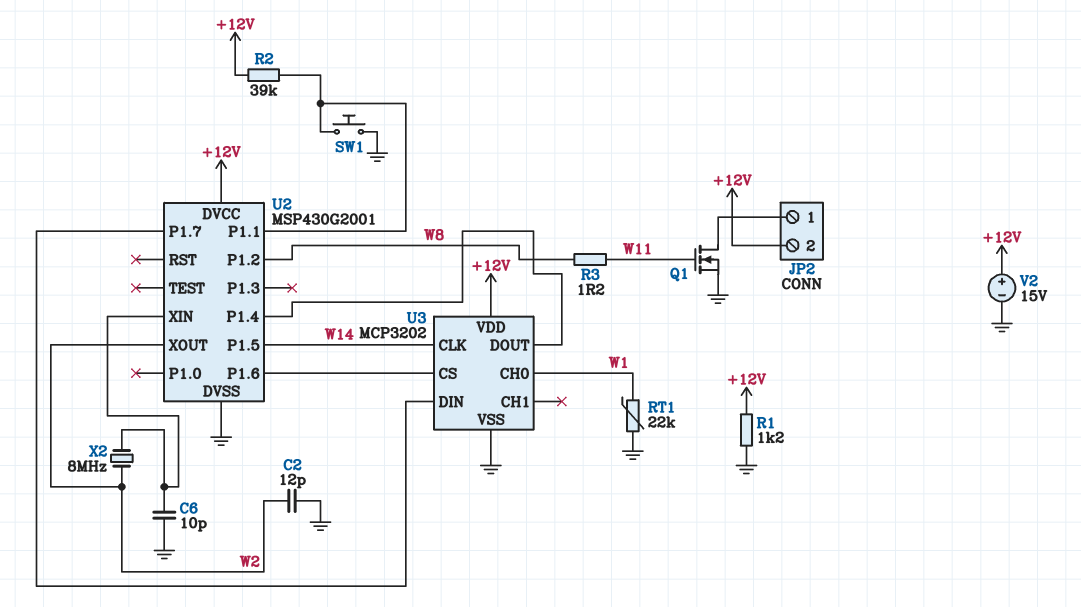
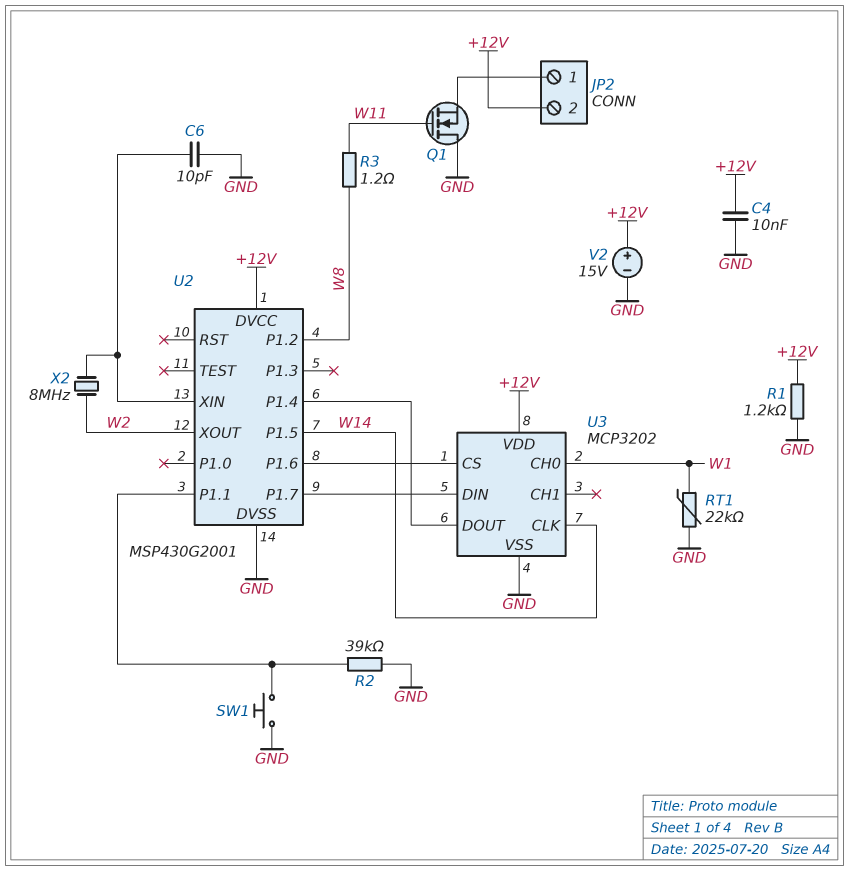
C2: 12pF (GND, W2) -> none
C4: none -> 10nF (+12V, GND)
Q1: NMOS (G W11, D JP2/1, S GND) -> NMOS (G W11, D GND, S JP2/1)
R2: 39k (+12V, U2/P1.1) -> 39k (GND, U2/P1.1)

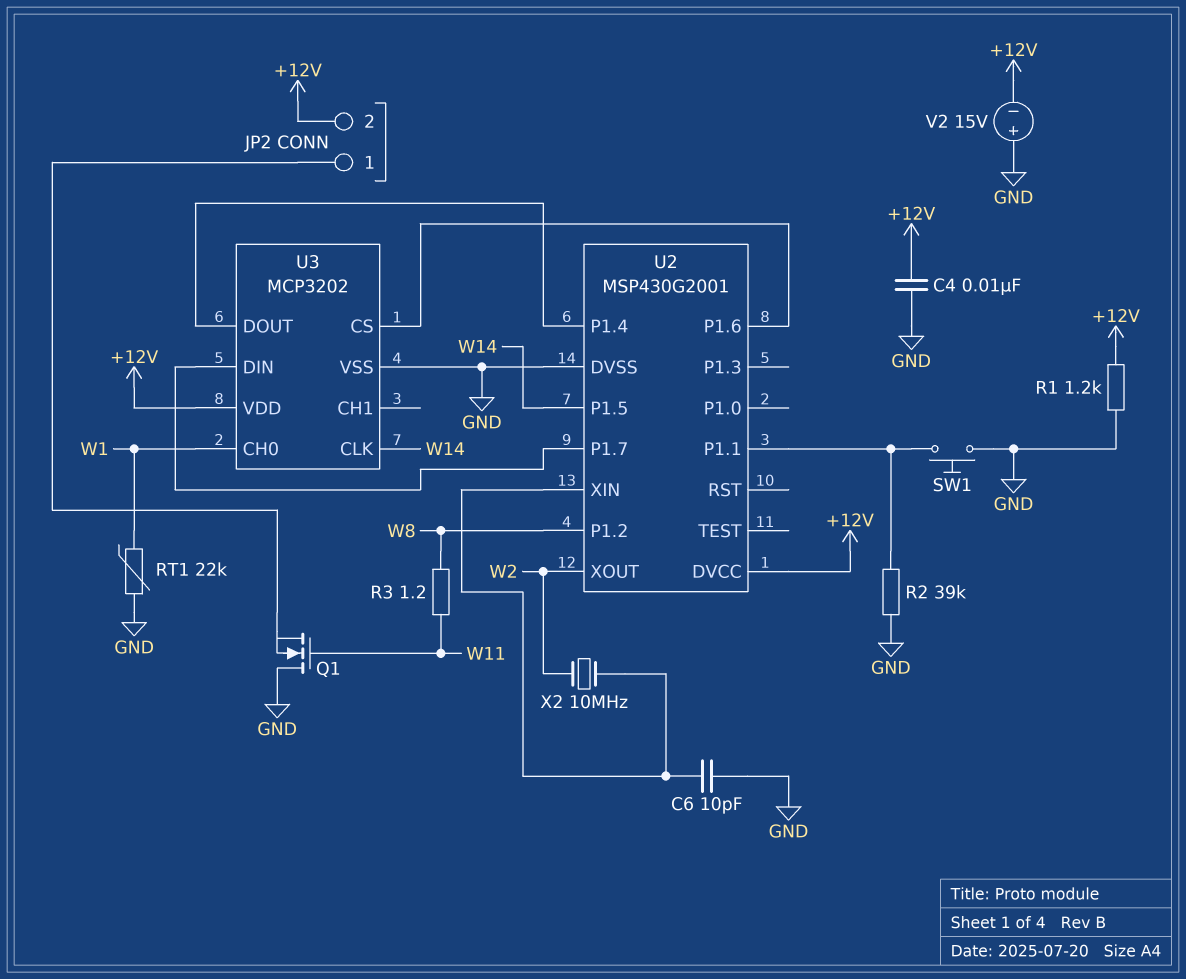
V2: 15V (plus +12V, minus GND) -> 15V (plus GND, minus +12V)
X2: 8MHz (U2/XIN, W2) -> 10MHz (U2/XIN, W2)

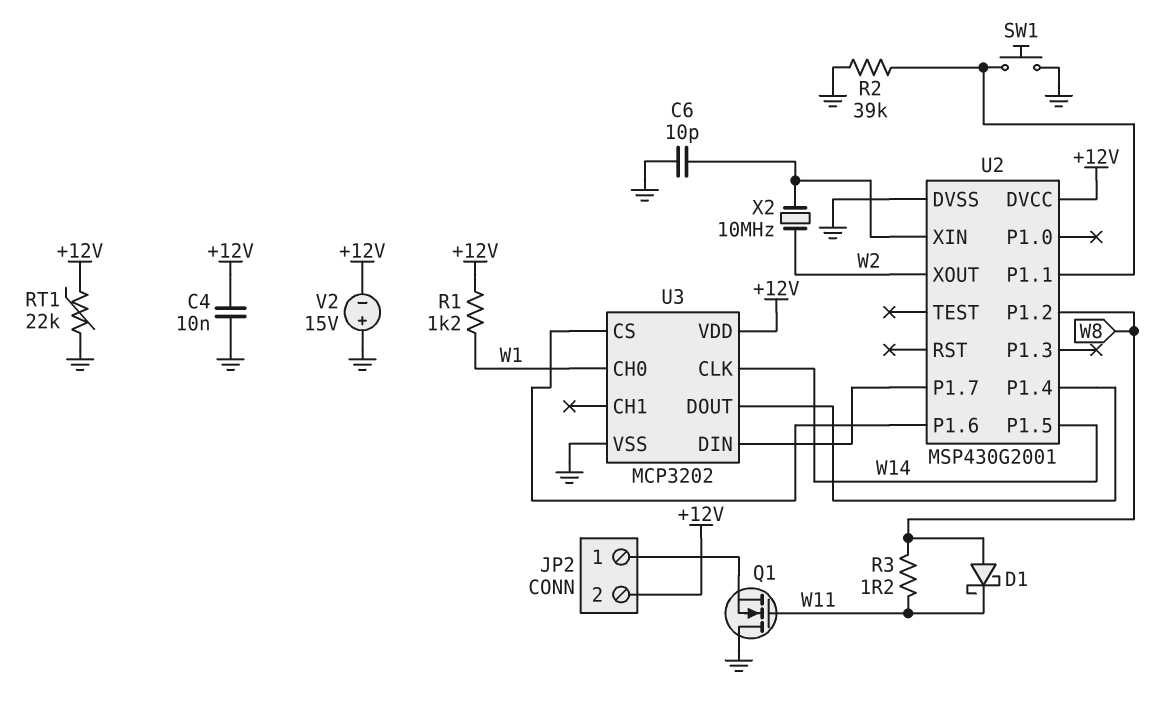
D1: none -> schottky (A W8, K W11)
R1: 1.2k (+12V, GND) -> 1.2k (+12V, W1)
RT1: 22k (GND, W1) -> 22k (+12V, GND)

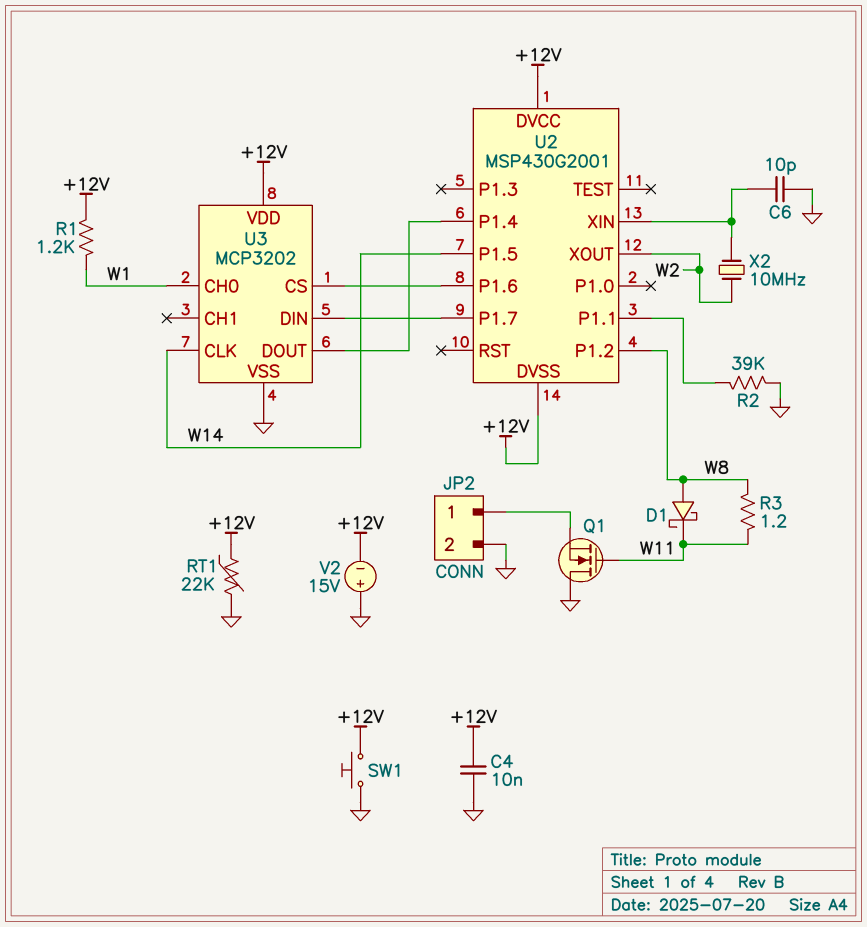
JP2 pin 2: +12V -> GND
SW1: button (GND, U2/P1.1) -> button (+12V, GND)
U2 pin DVSS: GND -> +12V

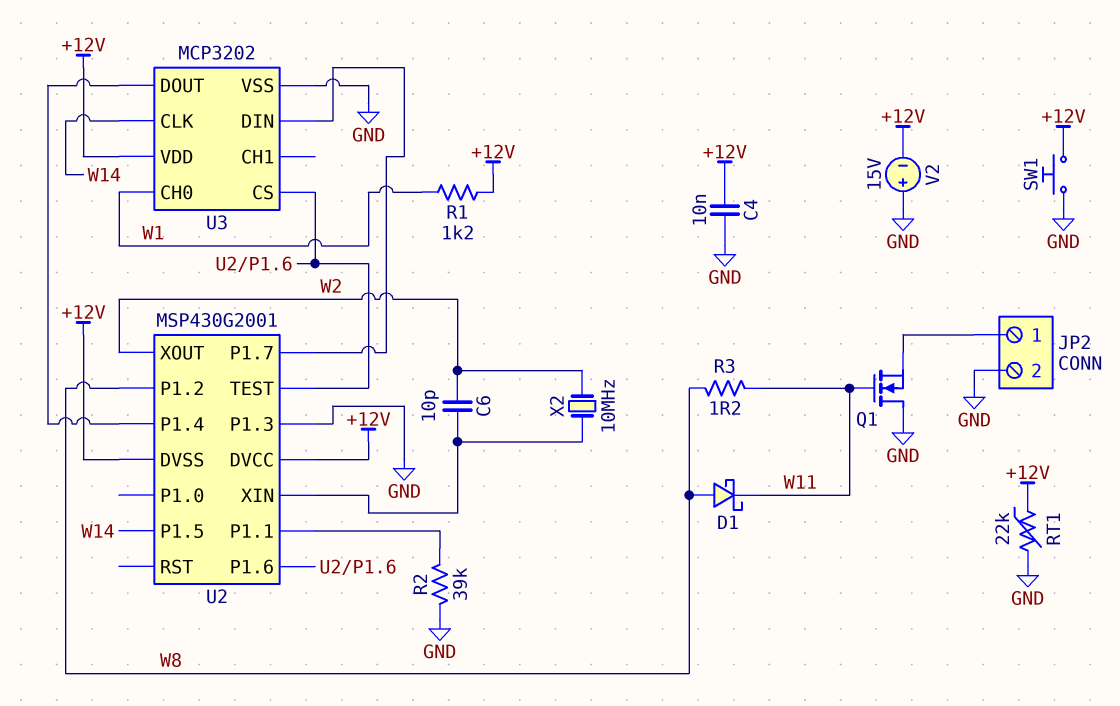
C6: 10pF (GND, U2/XIN) -> 10pF (U2/XIN, W2)
U2 pin P1.3: none -> GND
U2 pin TEST: none -> U2/P1.6

